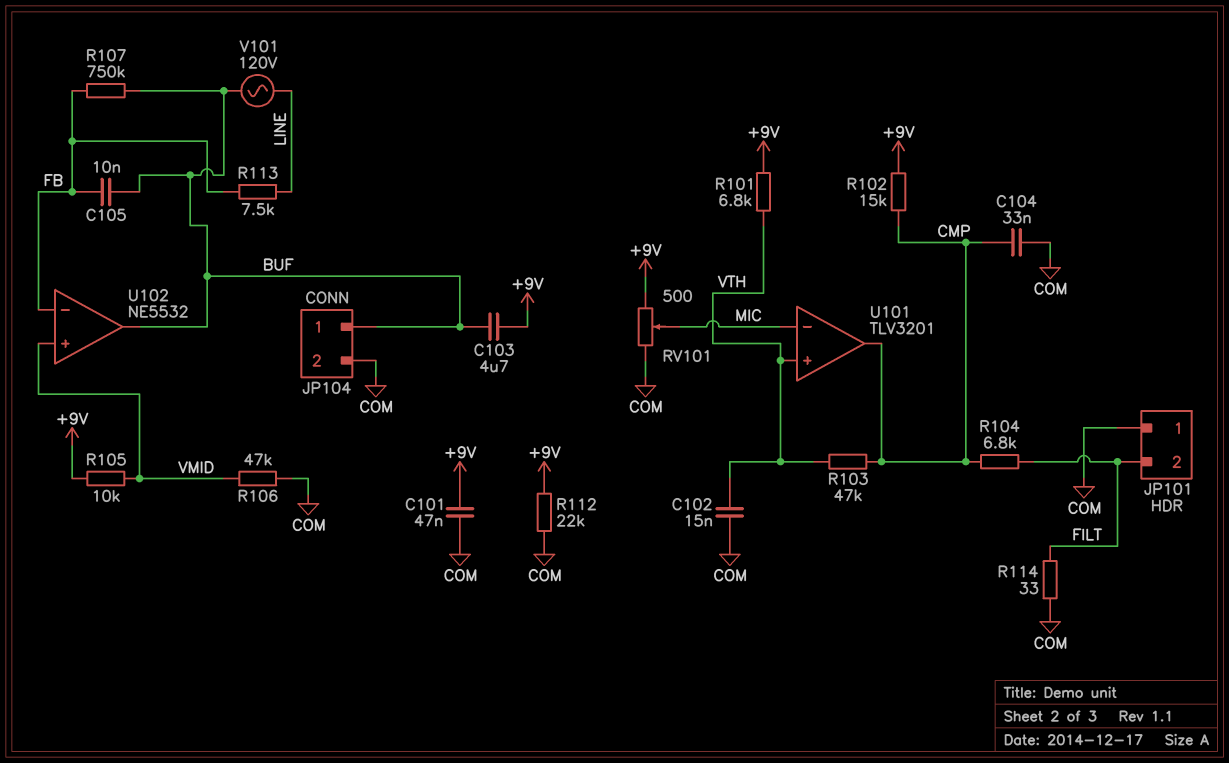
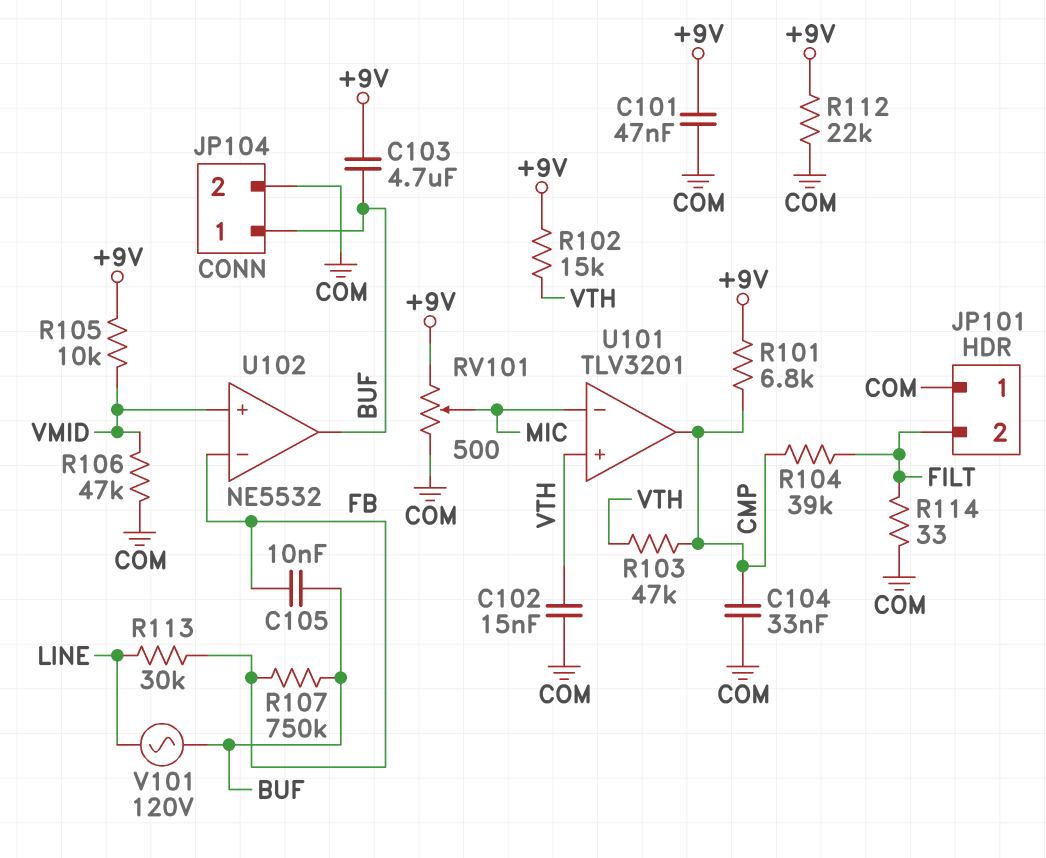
R101: 6.8k (+9V, VTH) -> 6.8k (+9V, CMP)
R102: 15k (+9V, CMP) -> 15k (+9V, VTH)
R104: 6.8k (CMP, FILT) -> 39k (CMP, FILT)
R113: 7.5k (FB, LINE) -> 30k (FB, LINE)

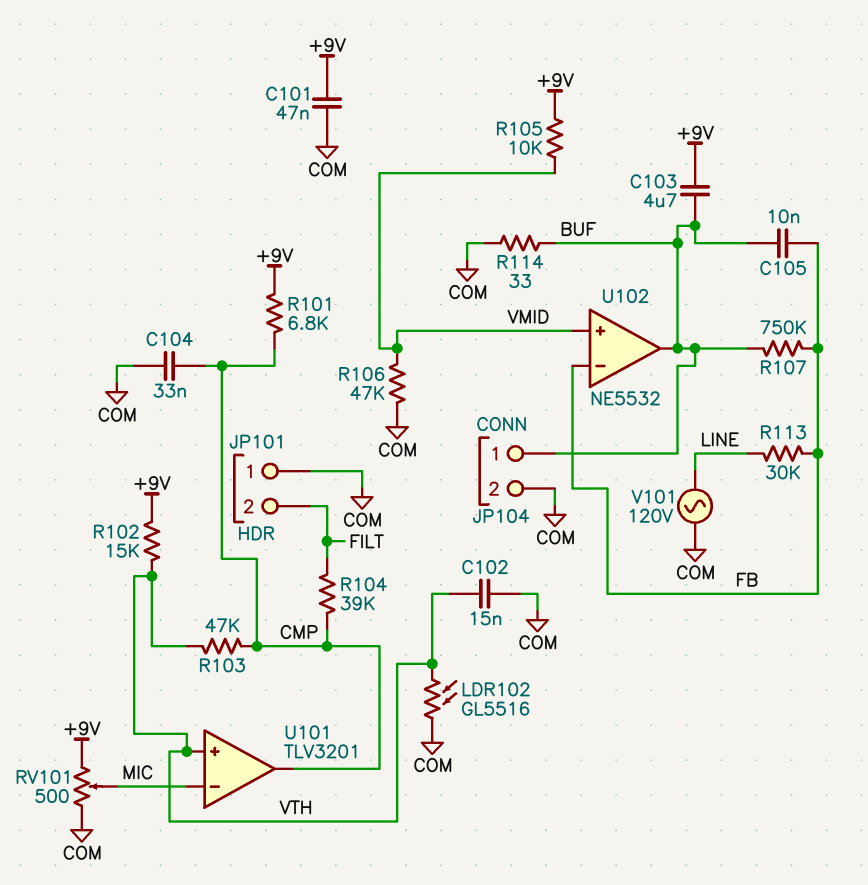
LDR102: none -> GL5516 (COM, VTH)
R112: 22k (+9V, COM) -> none
R114: 33 (COM, FILT) -> 33 (BUF, COM)
V101: AC 120V (BUF, LINE) -> AC 120V (COM, LINE)

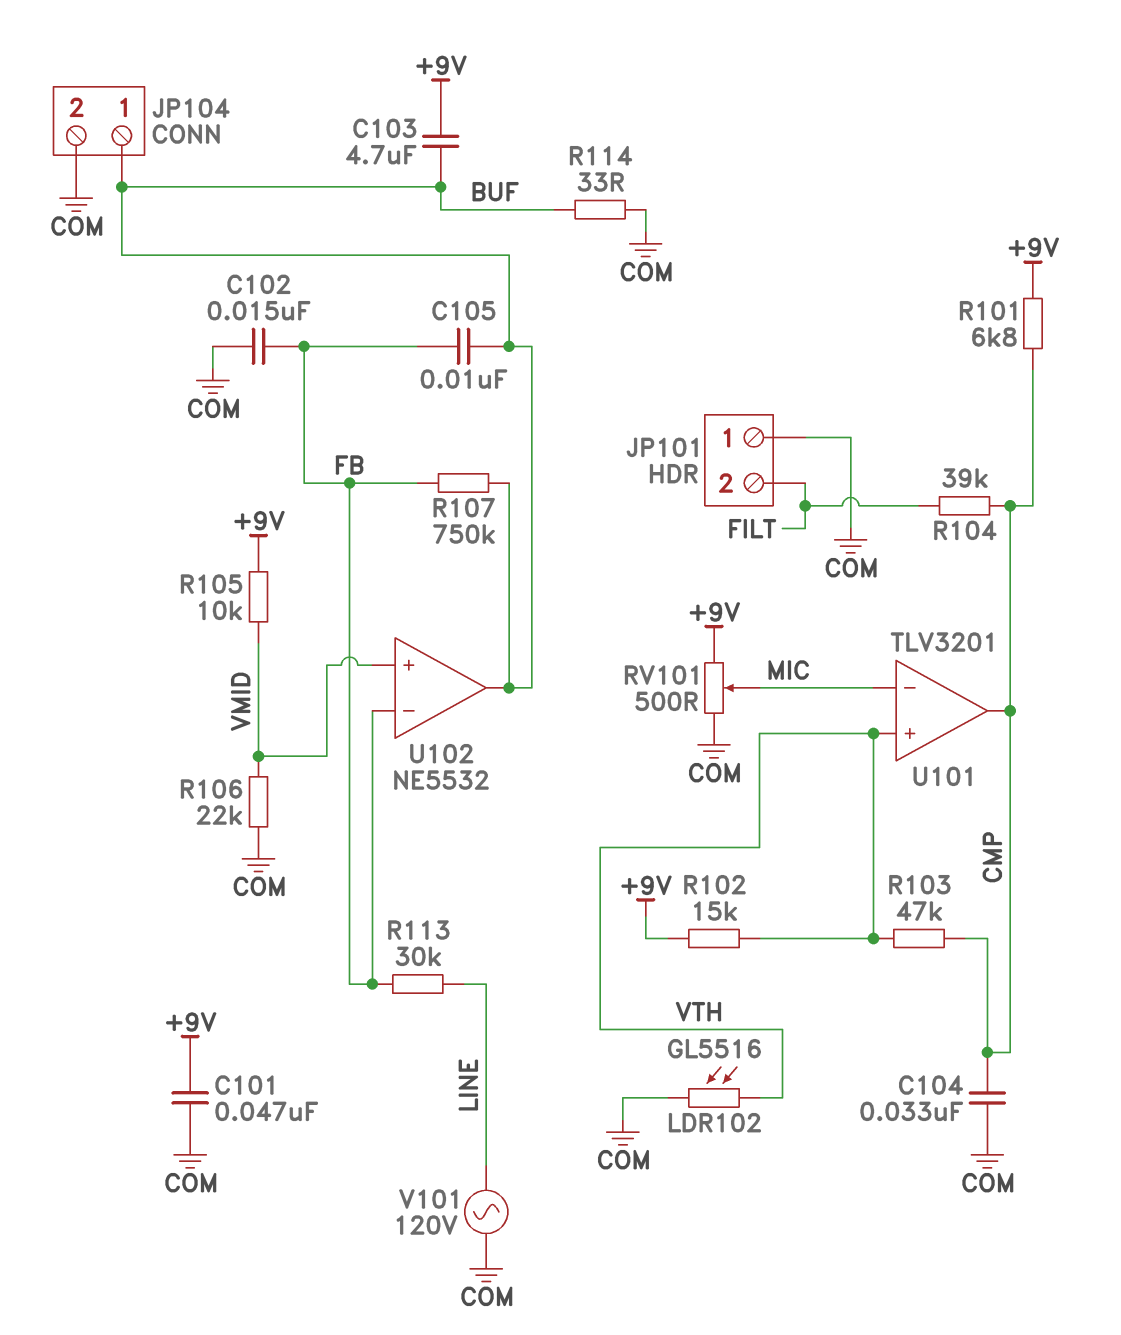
C102: 15nF (COM, VTH) -> 15nF (COM, FB)
R106: 47k (COM, VMID) -> 22k (COM, VMID)

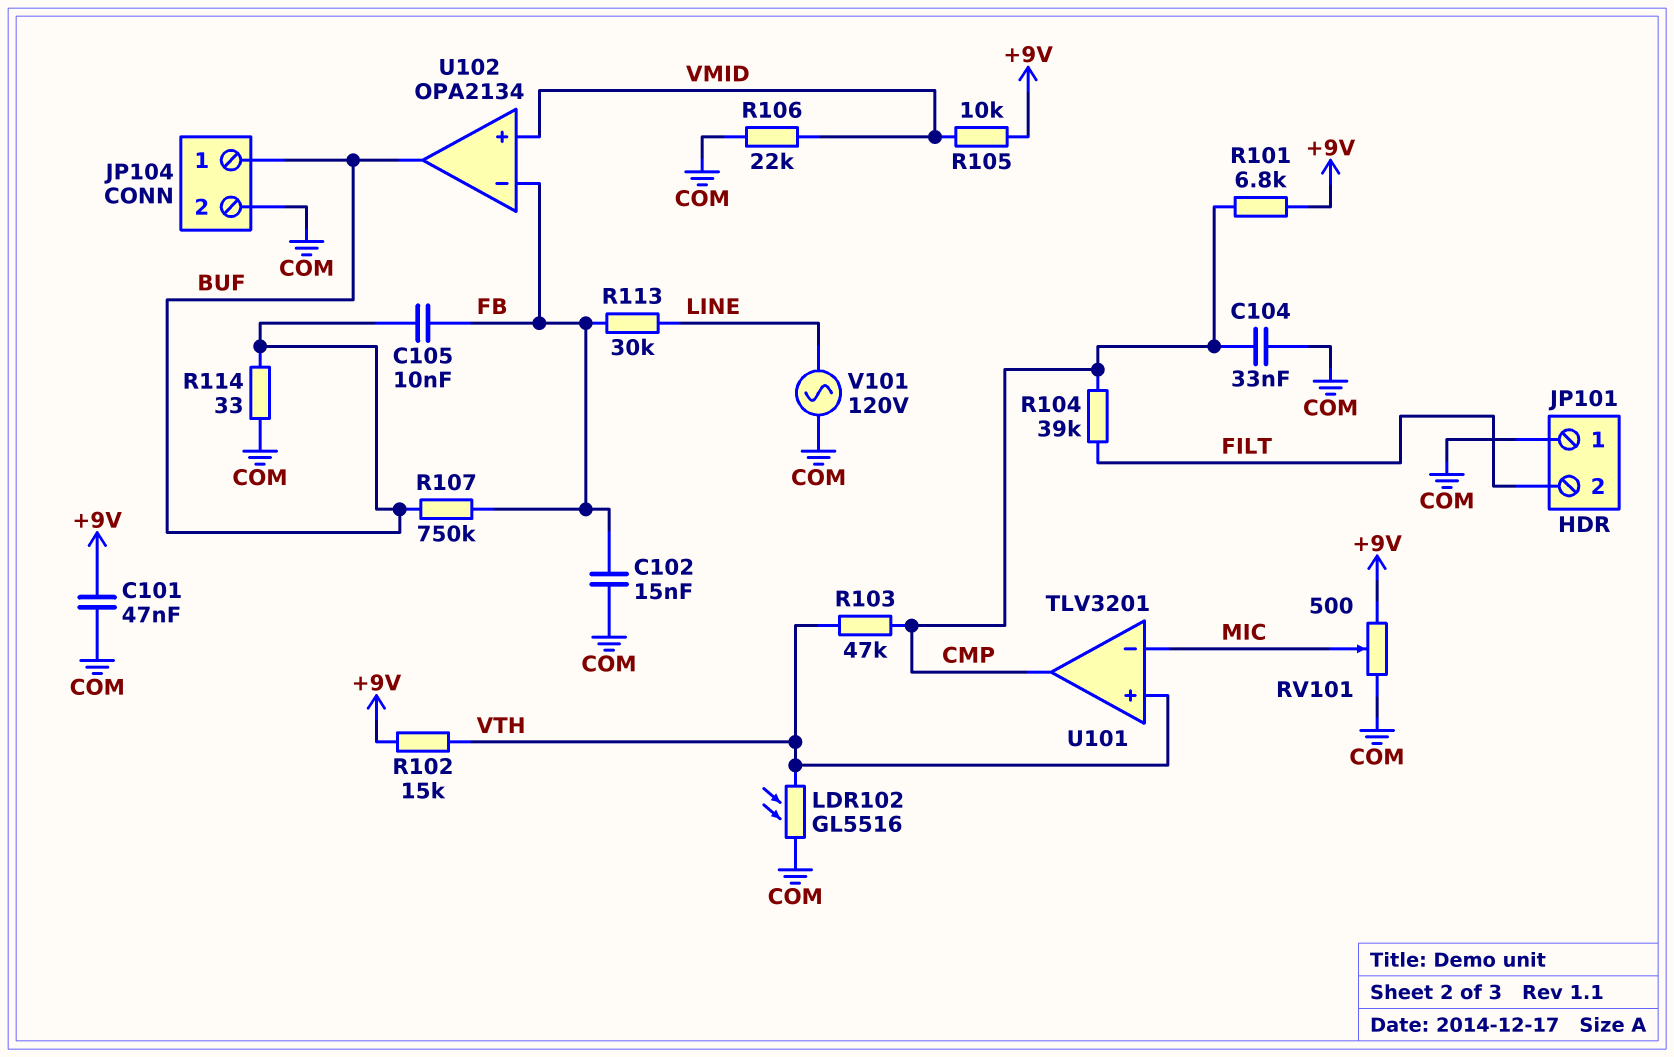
C103: 4.7uF (+9V, BUF) -> none
U102: NE5532 -> OPA2134

